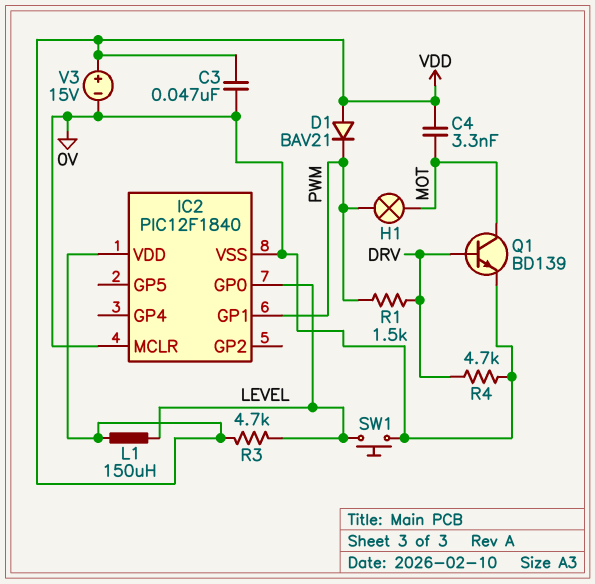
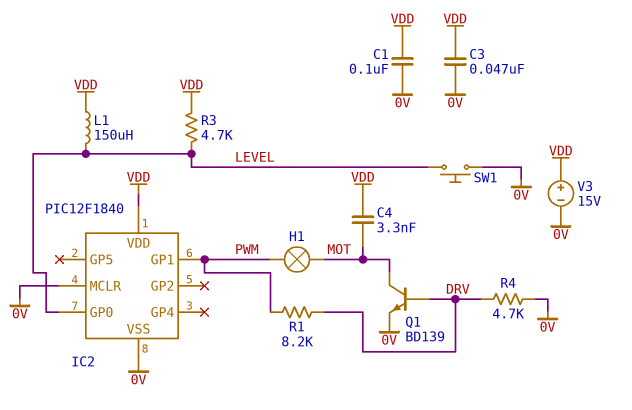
C1: none -> 100nF (0V, VDD)
D1: diode BAV21 (A VDD, K PWM) -> none
R1: 1.5k (DRV, PWM) -> 8.2k (DRV, PWM)

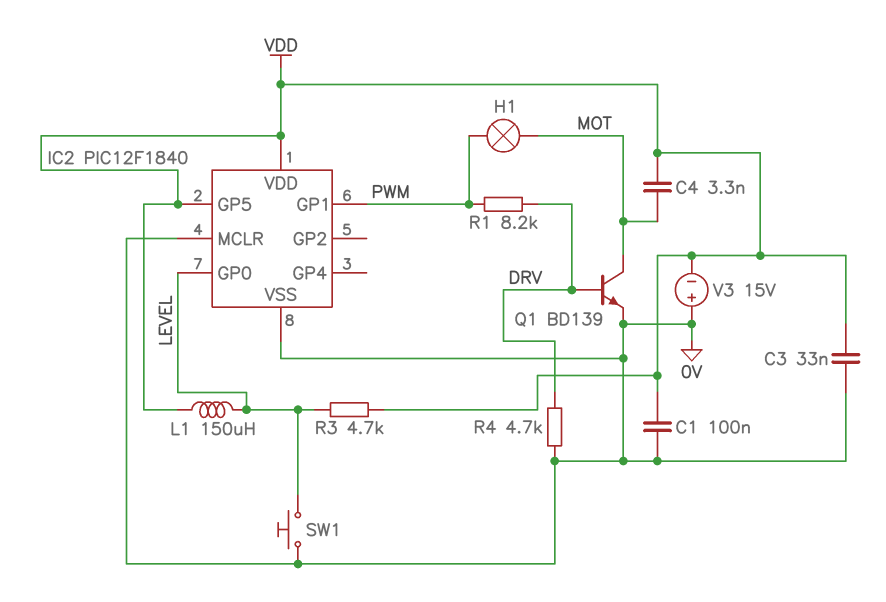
C3: 47nF (0V, VDD) -> 33nF (0V, VDD)
IC2 pin GP5: none -> VDD
V3: 15V (plus VDD, minus 0V) -> 15V (plus 0V, minus VDD)

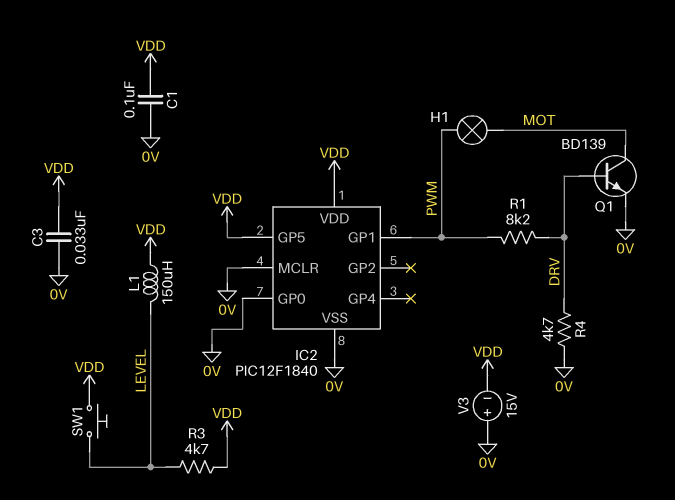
C4: 3.3nF (MOT, VDD) -> none
IC2 pin GP0: LEVEL -> 0V
SW1: button (0V, LEVEL) -> button (LEVEL, VDD)

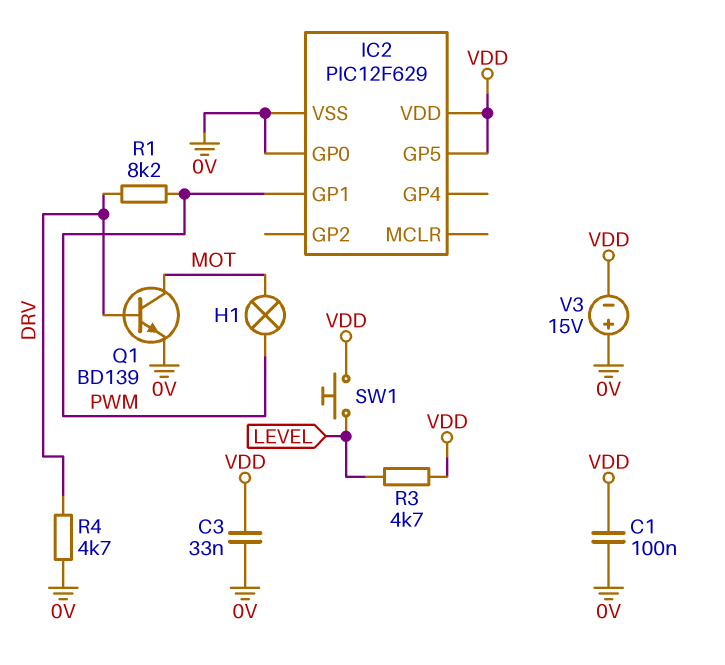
IC2: PIC12F1840 -> PIC12F629
IC2 pin MCLR: 0V -> none
L1: 150uH (LEVEL, VDD) -> none

